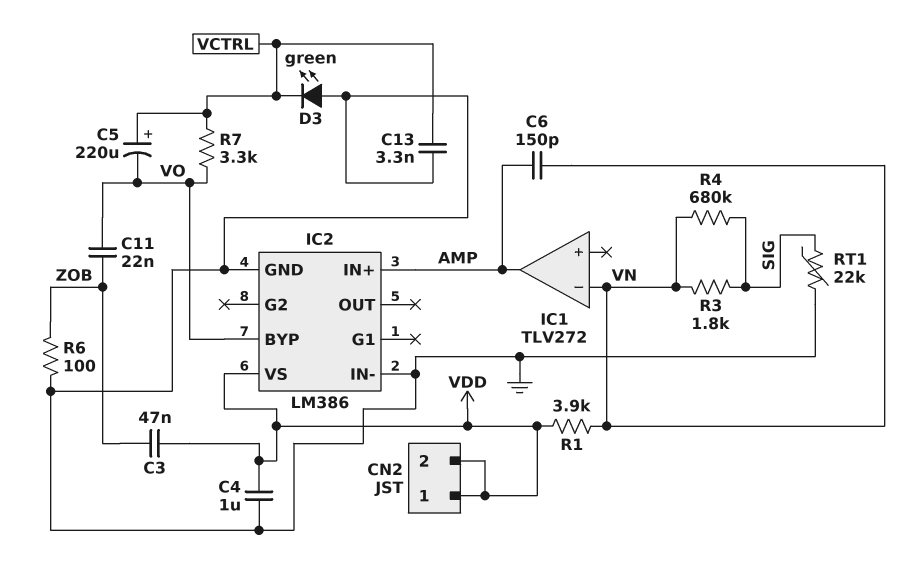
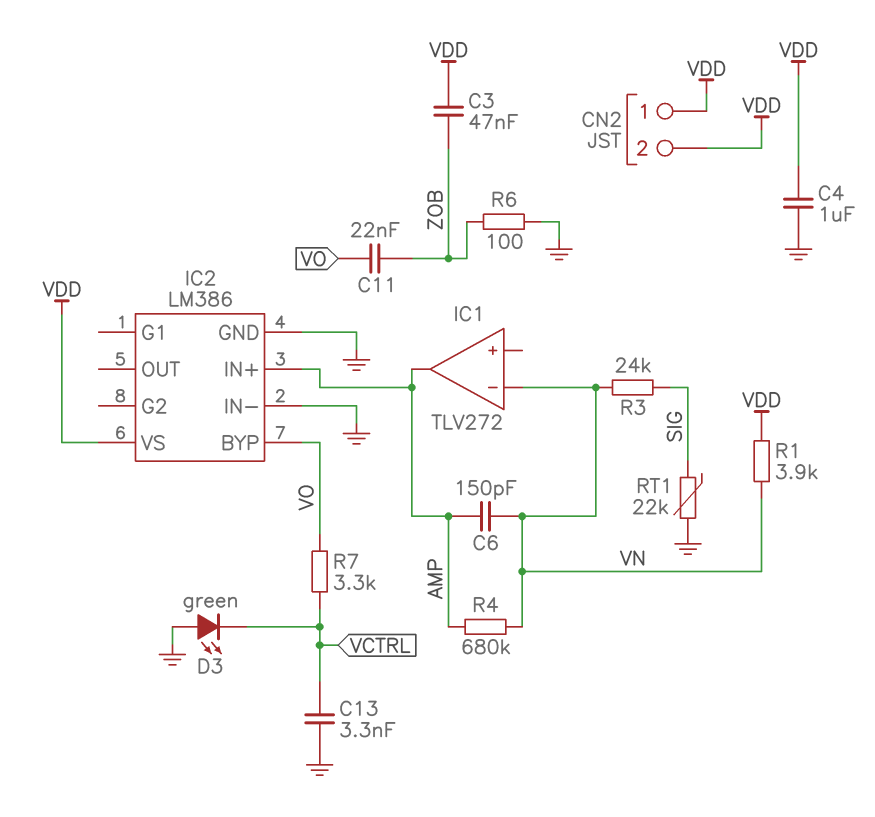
C5: 220uF (plus VCTRL, minus VO) -> none
R3: 1.8k (SIG, VN) -> 24k (SIG, VN)
R4: 680k (SIG, VN) -> 680k (AMP, VN)

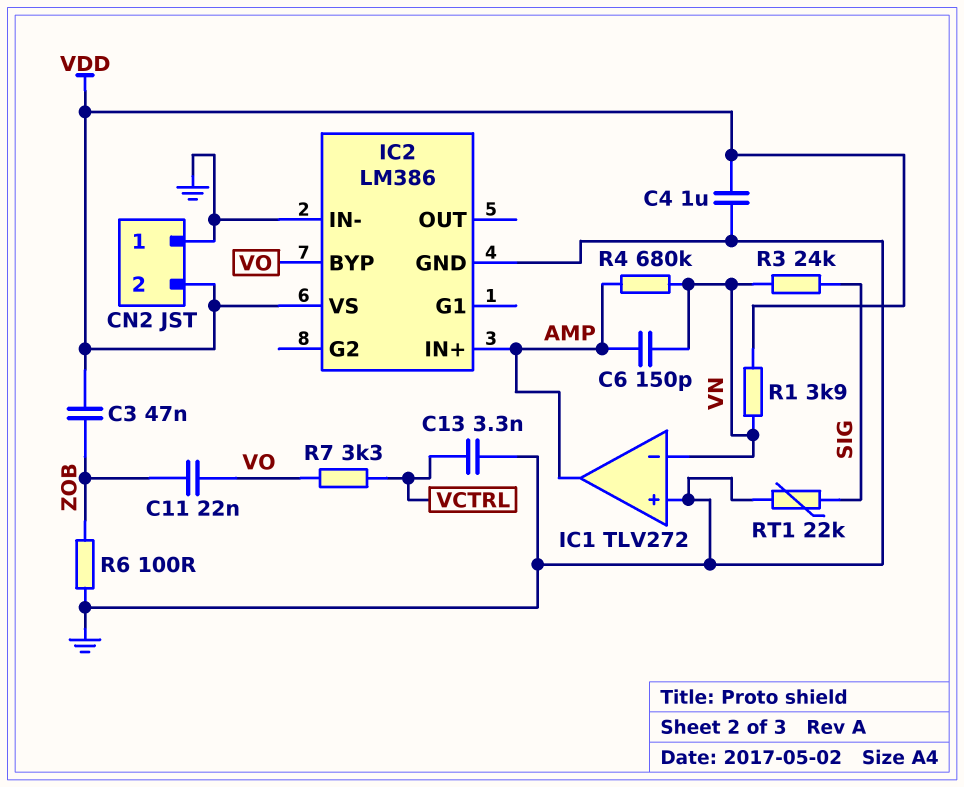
CN2 pin 1: VDD -> GND
D3: LED green (A GND, K VCTRL) -> none
IC1 pin in+: none -> GND

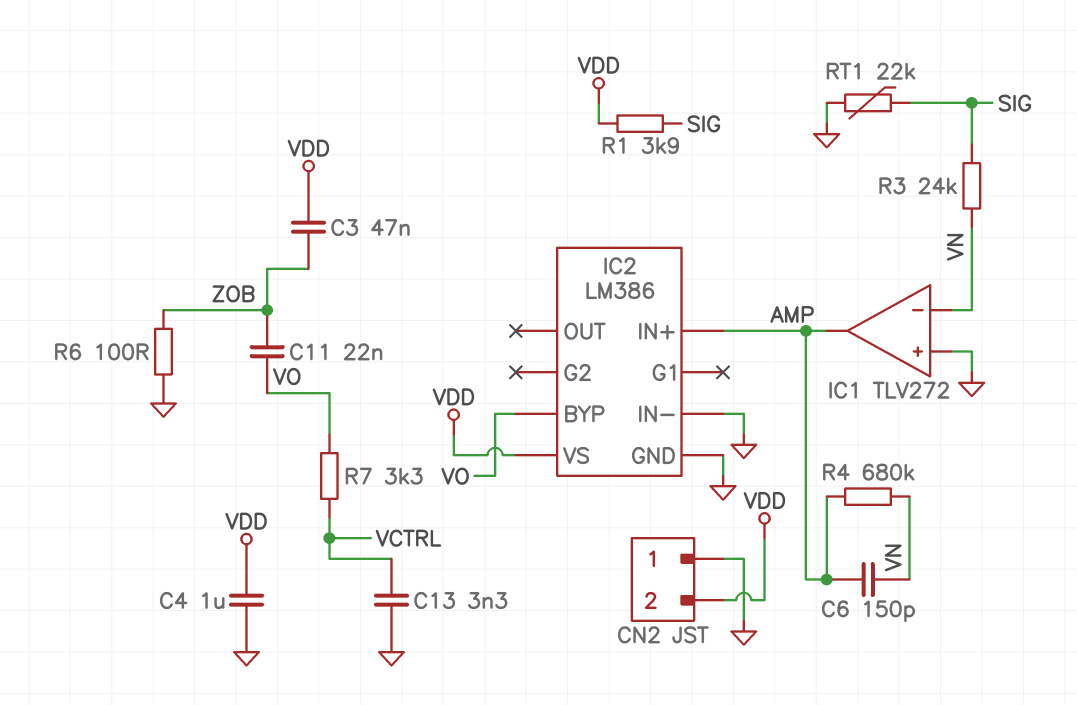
R1: 3.9k (VDD, VN) -> 3.9k (SIG, VDD)

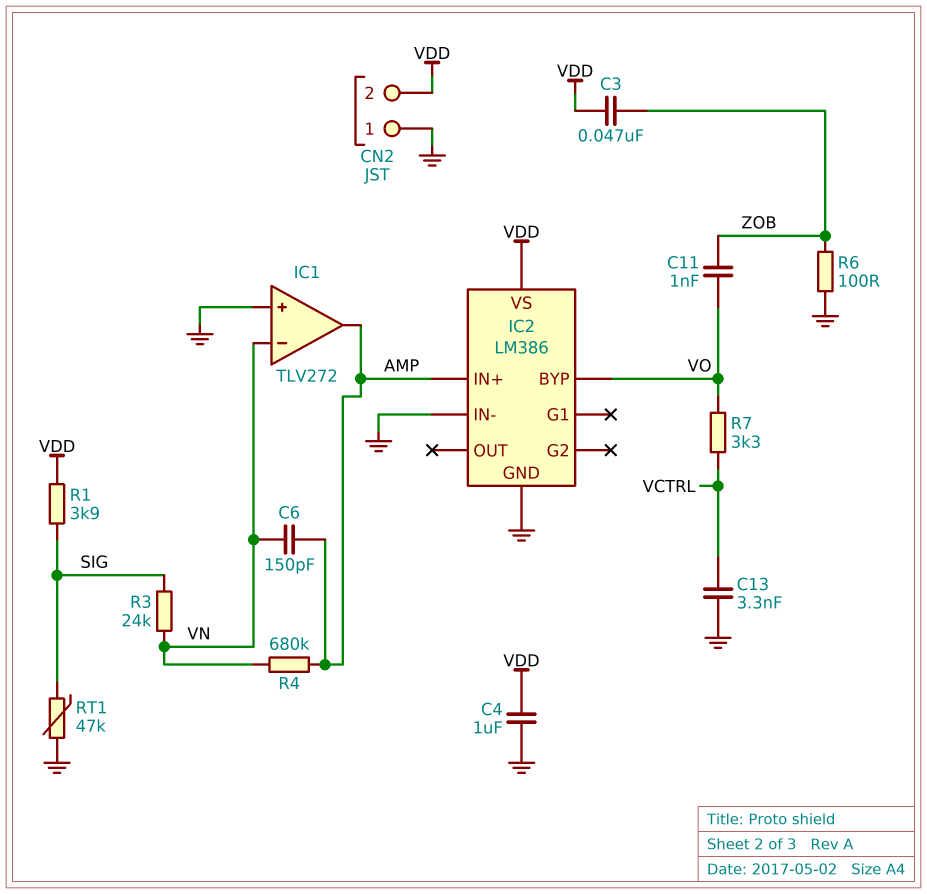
C11: 22nF (VO, ZOB) -> 1nF (VO, ZOB)
RT1: 22k (GND, SIG) -> 47k (GND, SIG)

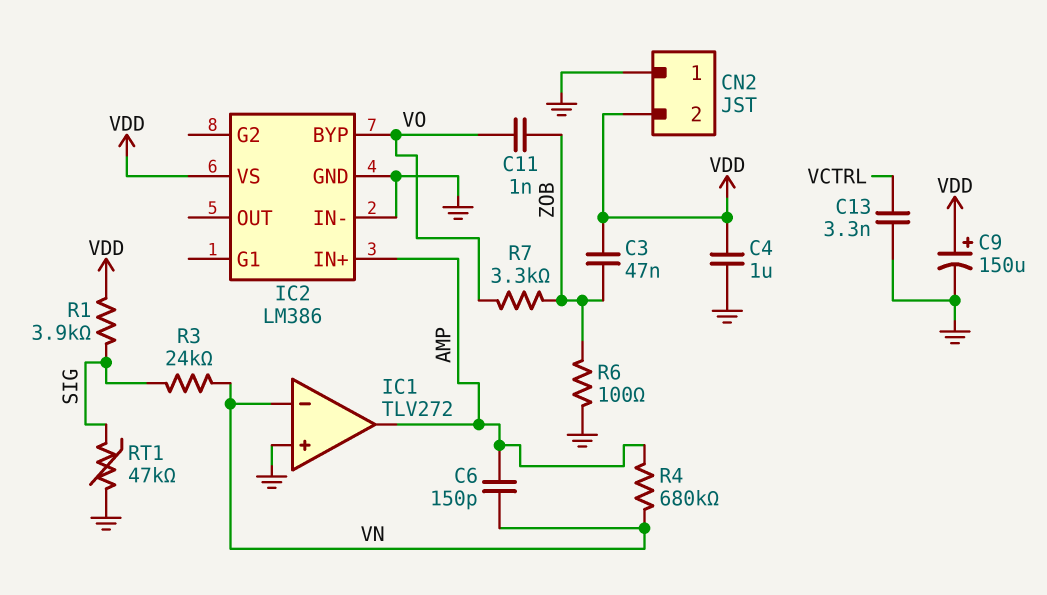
C9: none -> 150uF (plus VDD, minus GND)
R7: 3.3k (VCTRL, VO) -> 3.3k (VO, ZOB)

